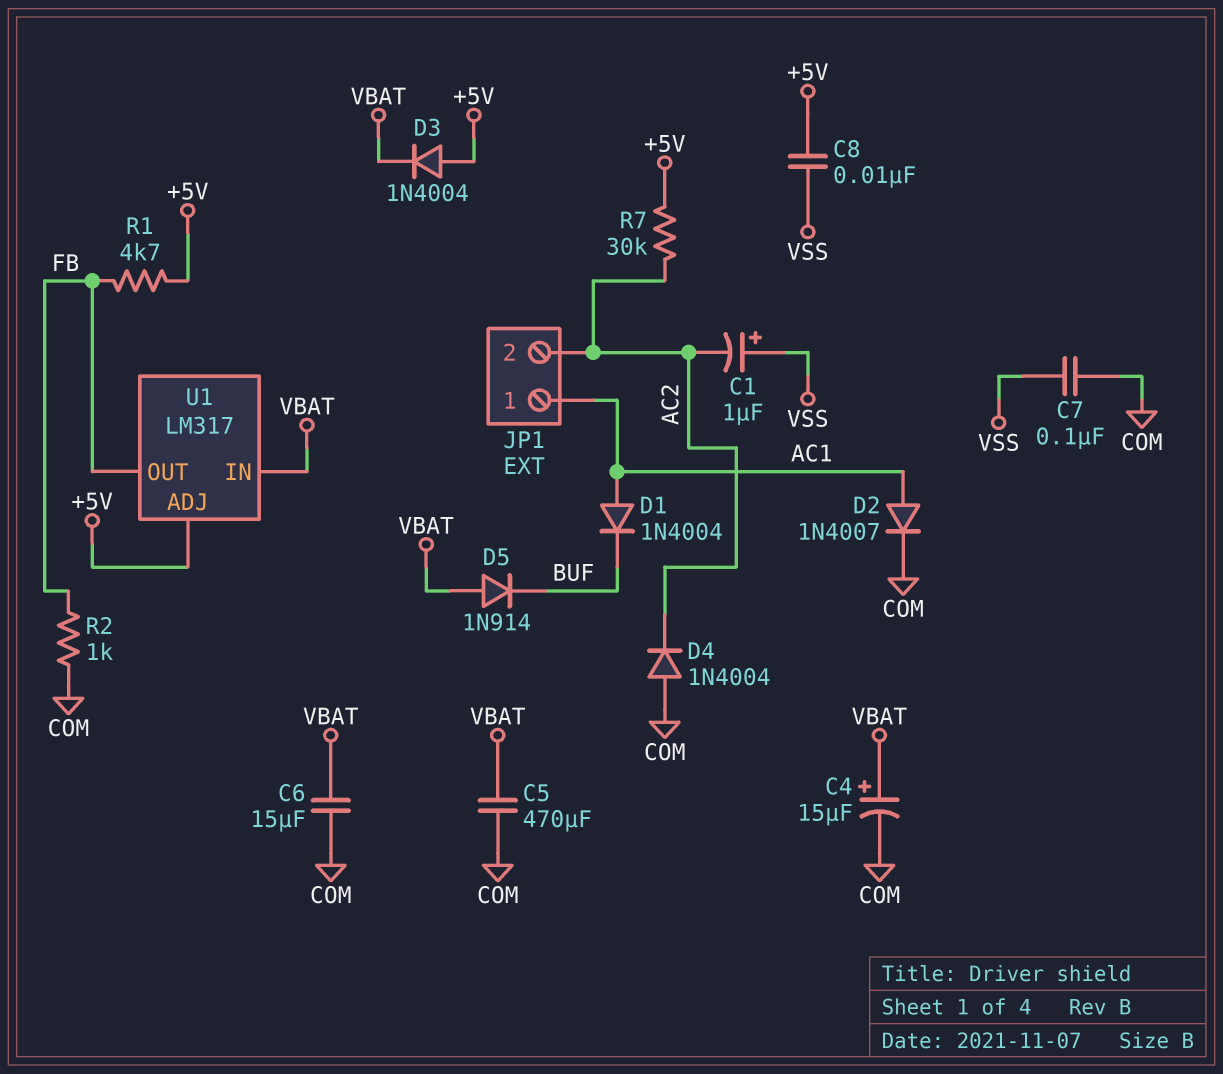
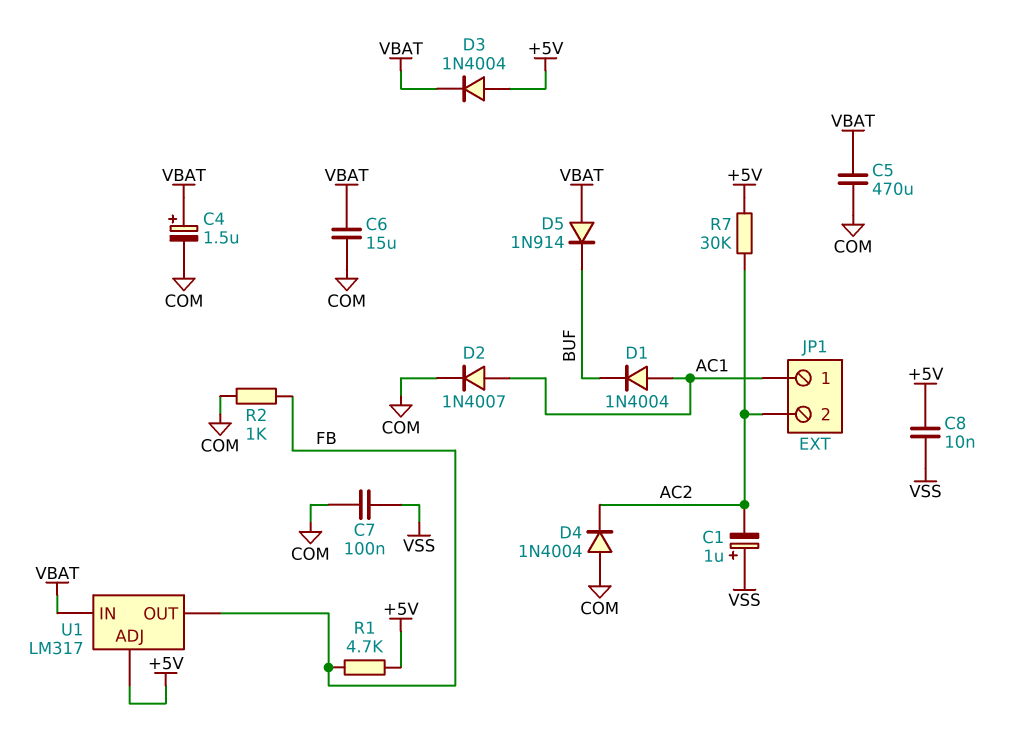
C4: 15uF (plus VBAT, minus COM) -> 1.5uF (plus VBAT, minus COM)

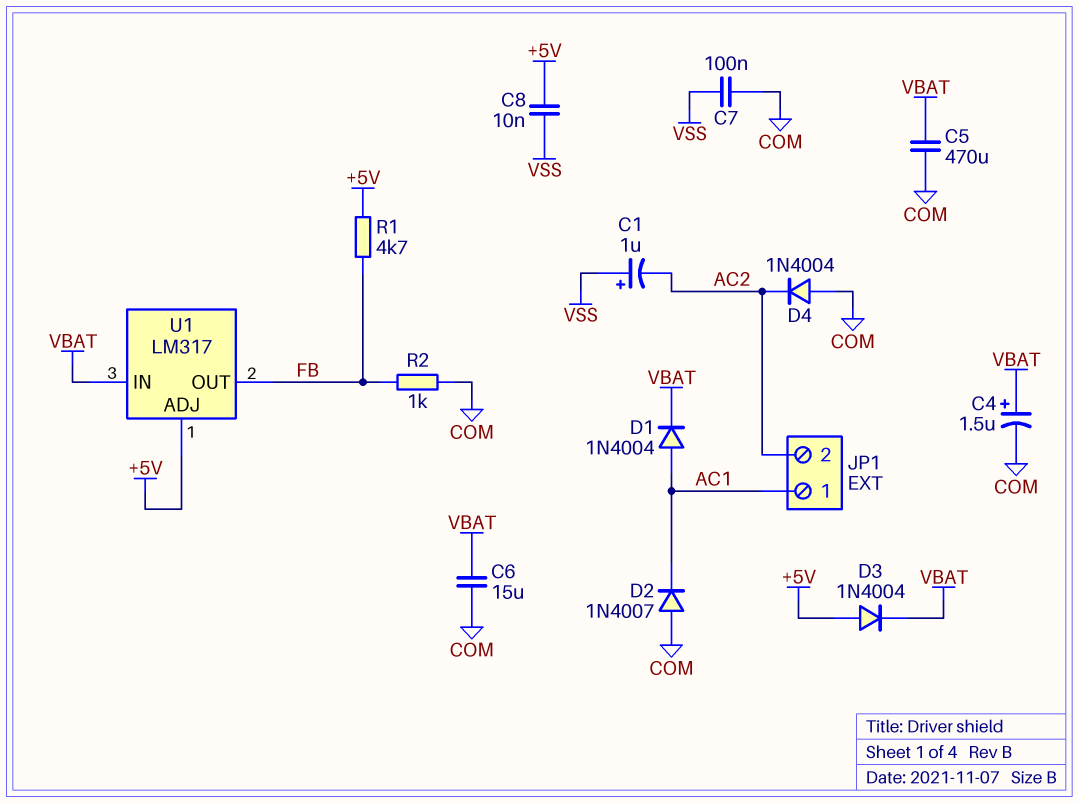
D1: diode 1N4004 (A AC1, K BUF) -> diode 1N4004 (A AC1, K VBAT)
D2: diode 1N4007 (A AC1, K COM) -> diode 1N4007 (A COM, K AC1)
D5: diode 1N914 (A VBAT, K BUF) -> none
R7: 30k (+5V, AC2) -> none

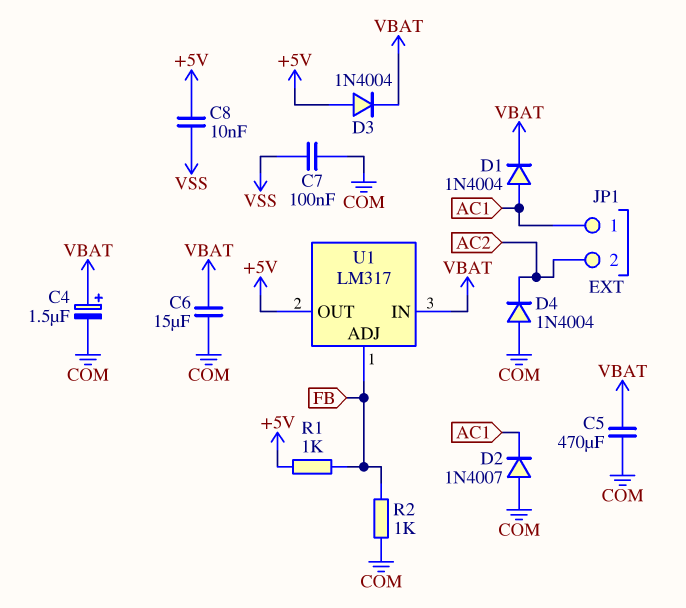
C1: 1uF (plus VSS, minus AC2) -> none
R1: 4.7k (+5V, FB) -> 1k (+5V, FB)
U1 pin ADJ: +5V -> FB
U1 pin OUT: FB -> +5V

